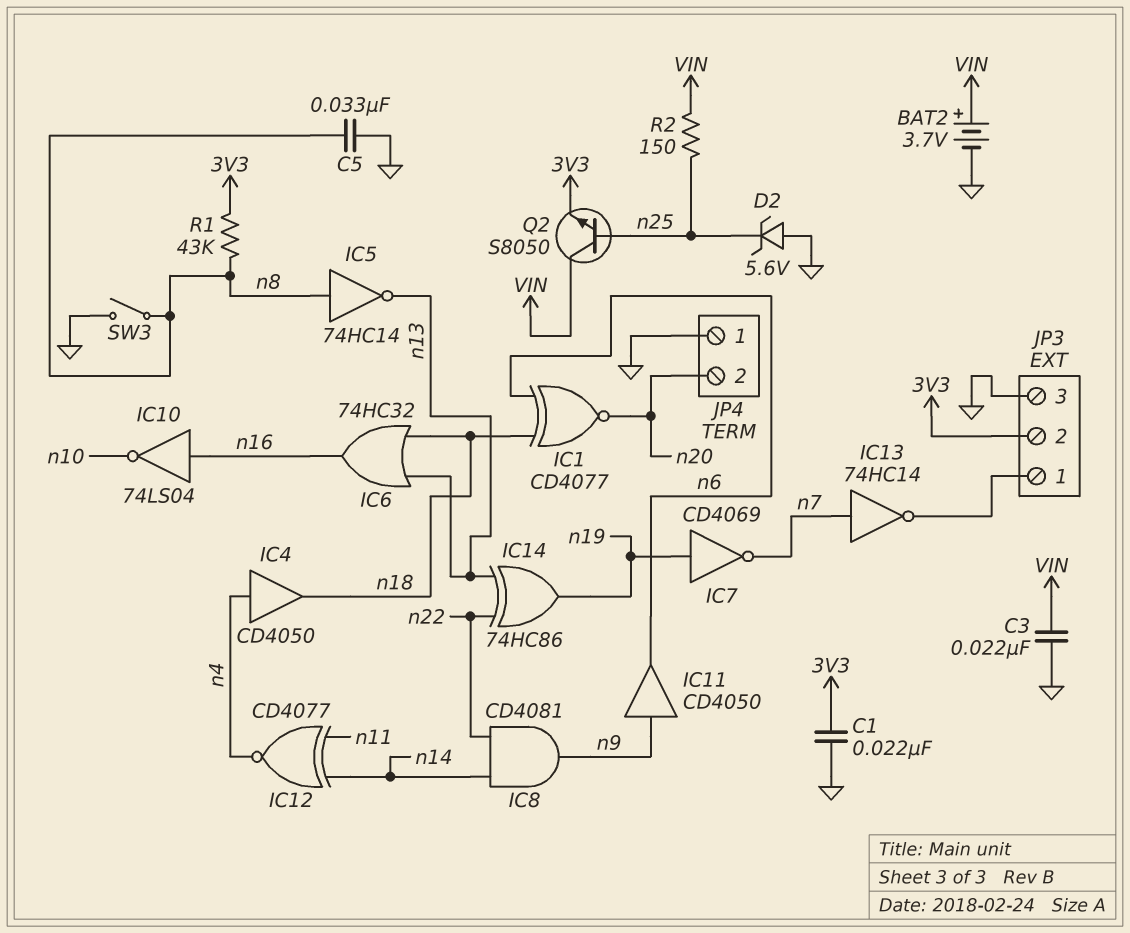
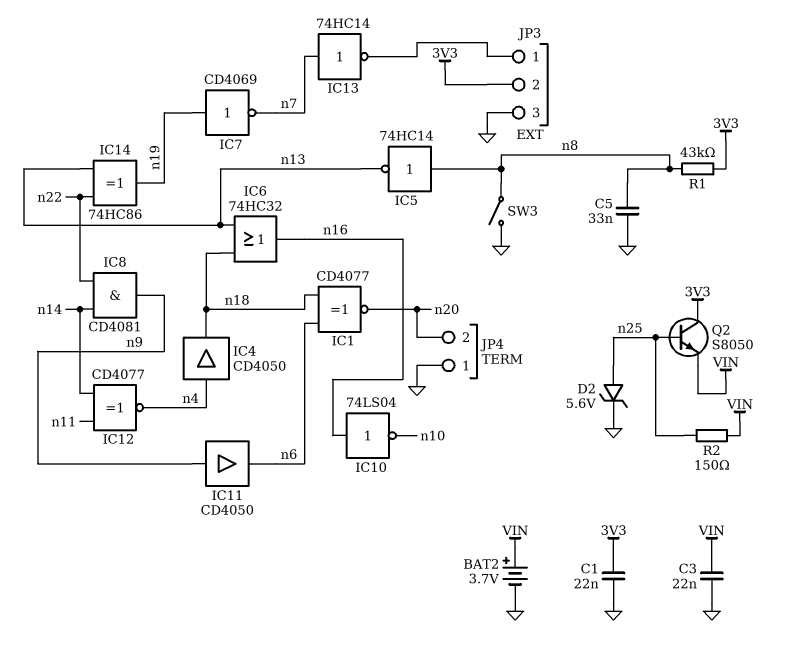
D2: zener 5.6V (A GND, K n25) -> zener 5.6V (A n25, K GND)
Q2: NPN S8050 (B n25, C VIN, E 3V3) -> NPN S8050 (B n25, C 3V3, E VIN)

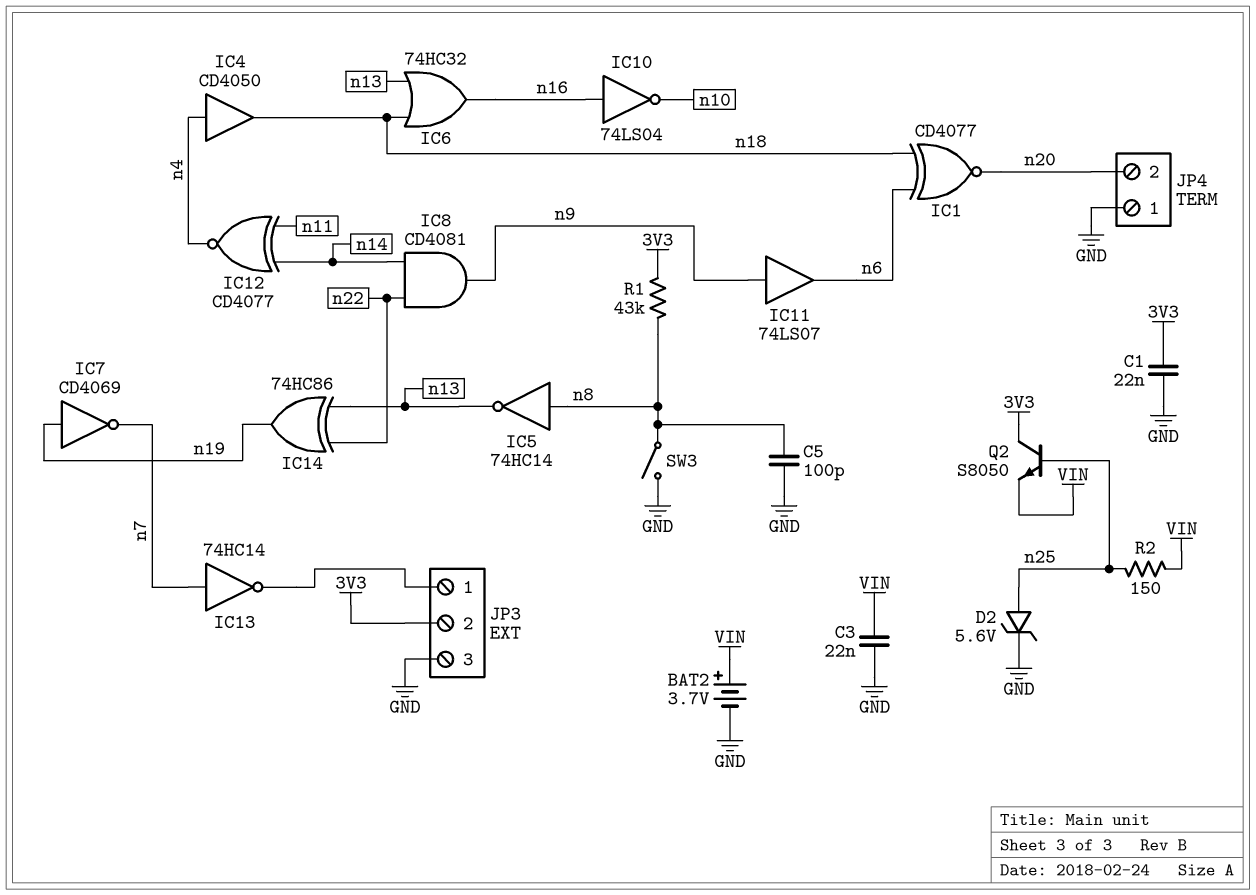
C5: 33nF (GND, n8) -> 100pF (GND, n8)
IC11: buffer CD4050 (in n9, out n6) -> buffer 74LS07 (in n9, out n6)

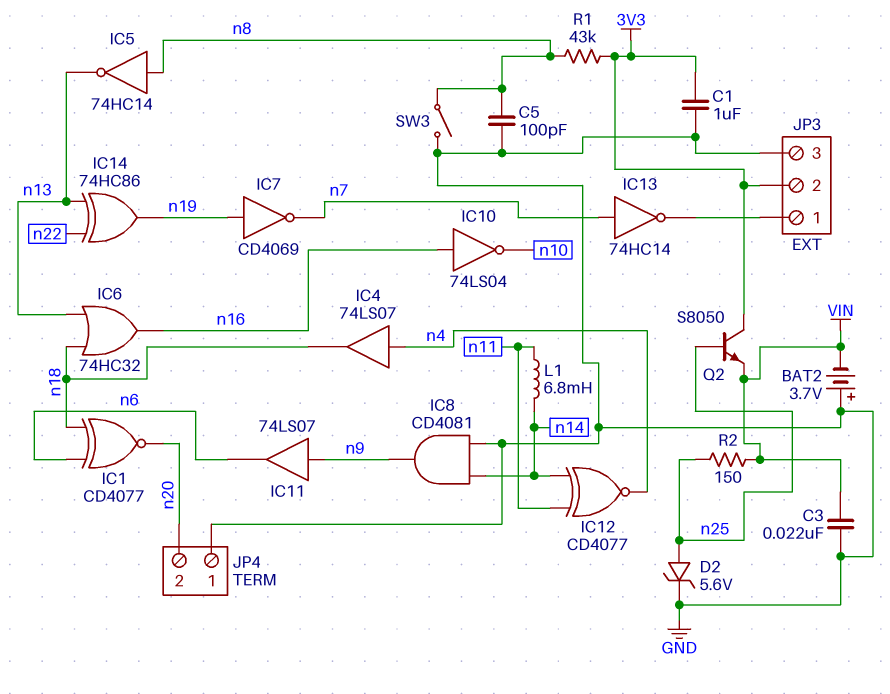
BAT2: 3.7V (plus VIN, minus GND) -> 3.7V (plus GND, minus VIN)
C1: 22nF (3V3, GND) -> 1uF (3V3, GND)
IC4: buffer CD4050 (in n4, out n18) -> buffer 74LS07 (in n4, out n18)
IC8: AND CD4081 (in n14, in n22, out n9) -> AND CD4081 (in GND, in n14, out n9)
L1: none -> 6.8mH (n11, n14)

